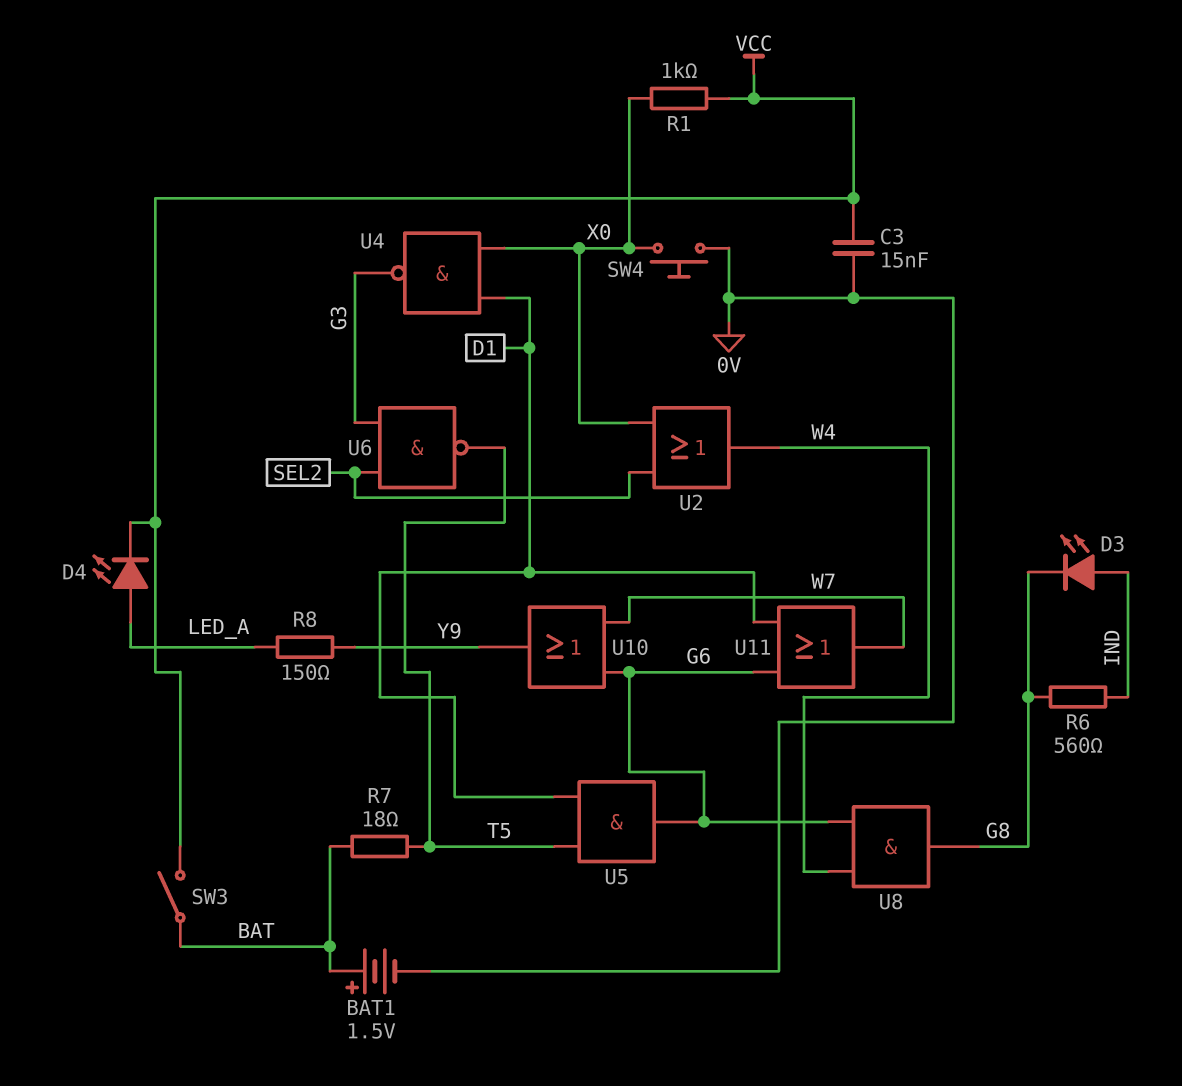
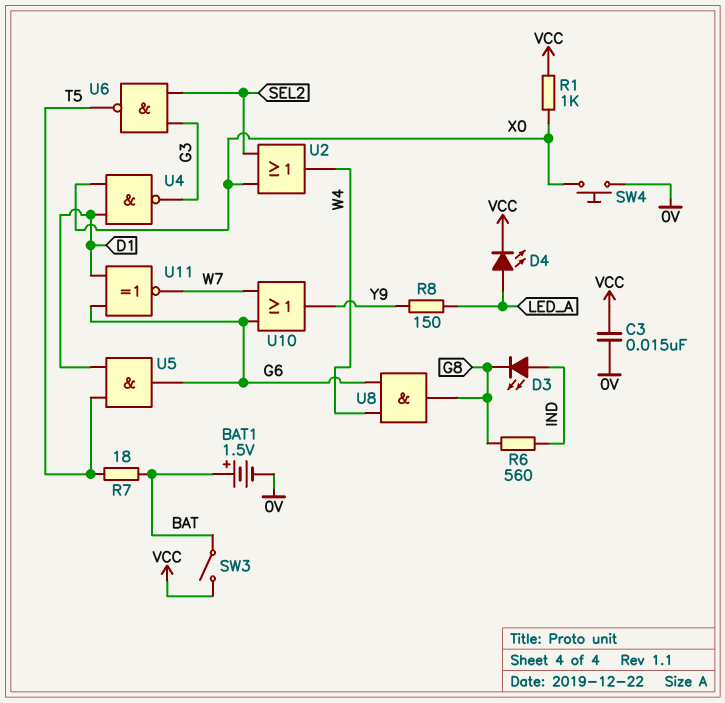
U11: OR (in D1, in G6, out W7) -> XNOR (in D1, in G6, out W7)

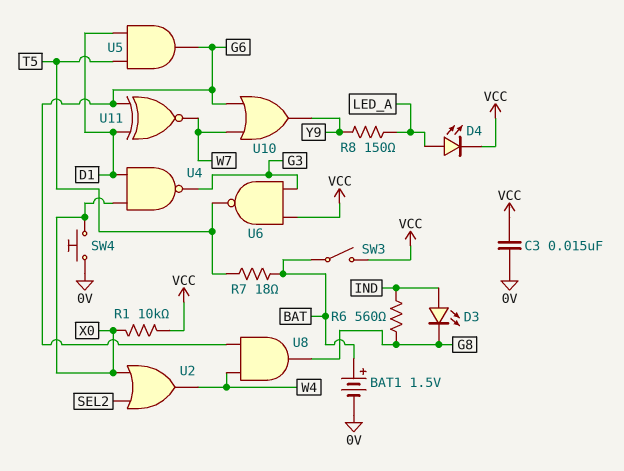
R1: 1k (VCC, X0) -> 10k (VCC, X0)
U6: NAND (in G3, in SEL2, out T5) -> NAND (in G3, in VCC, out T5)

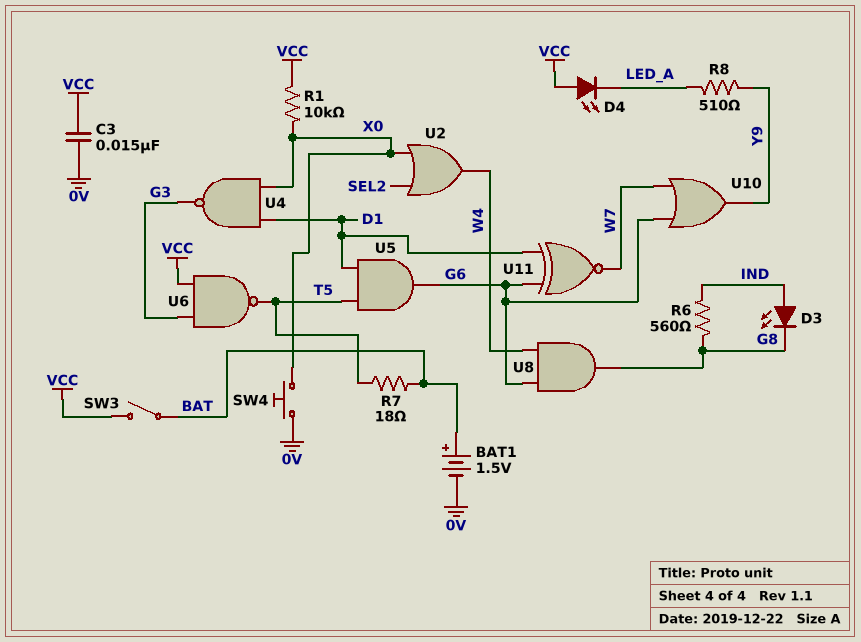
D4: LED (A LED_A, K VCC) -> LED (A VCC, K LED_A)
R8: 150 (LED_A, Y9) -> 510 (LED_A, Y9)

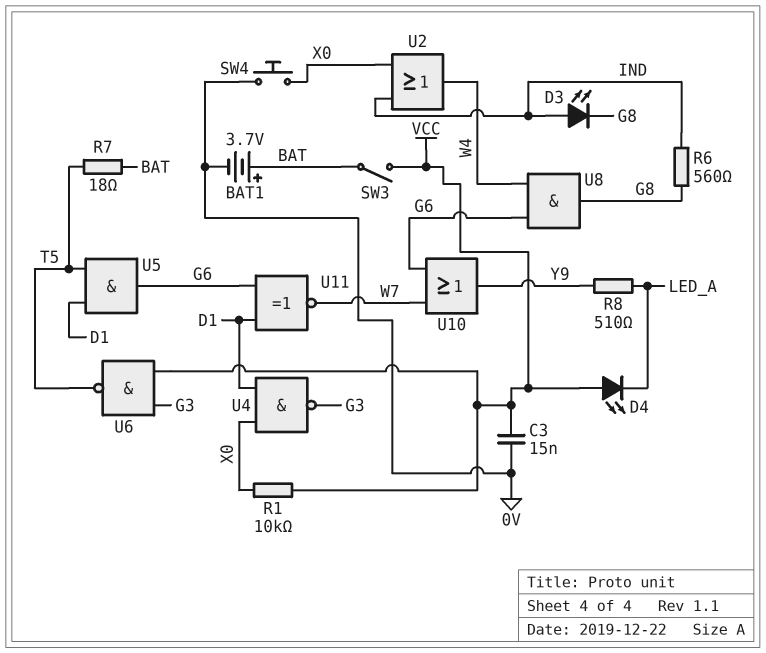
BAT1: 1.5V (plus BAT, minus 0V) -> 3.7V (plus BAT, minus 0V)
U2: OR (in SEL2, in X0, out W4) -> OR (in IND, in X0, out W4)

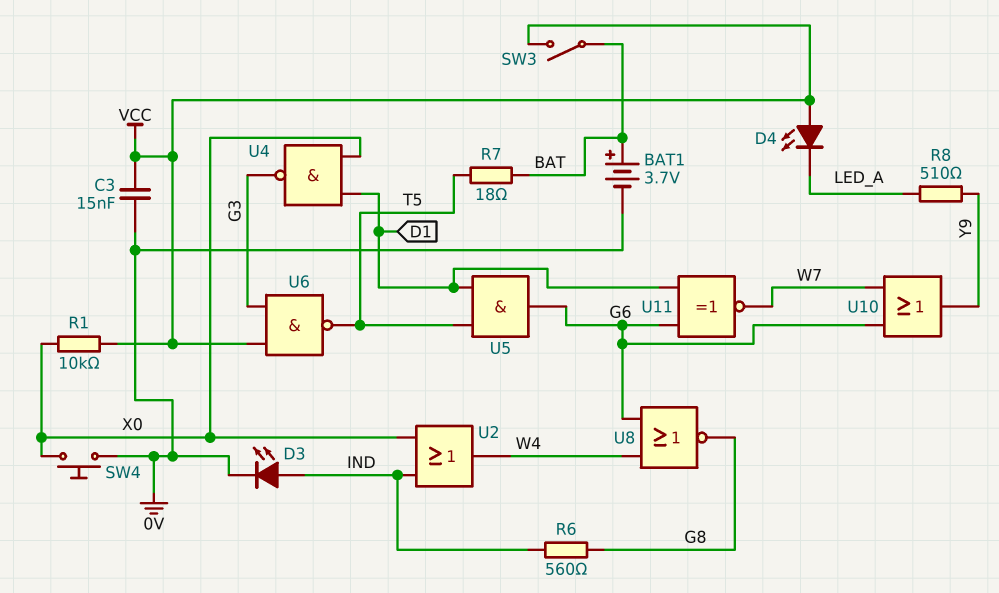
D3: LED (A IND, K G8) -> LED (A IND, K 0V)
U8: AND (in G6, in W4, out G8) -> NOR (in G6, in W4, out G8)

